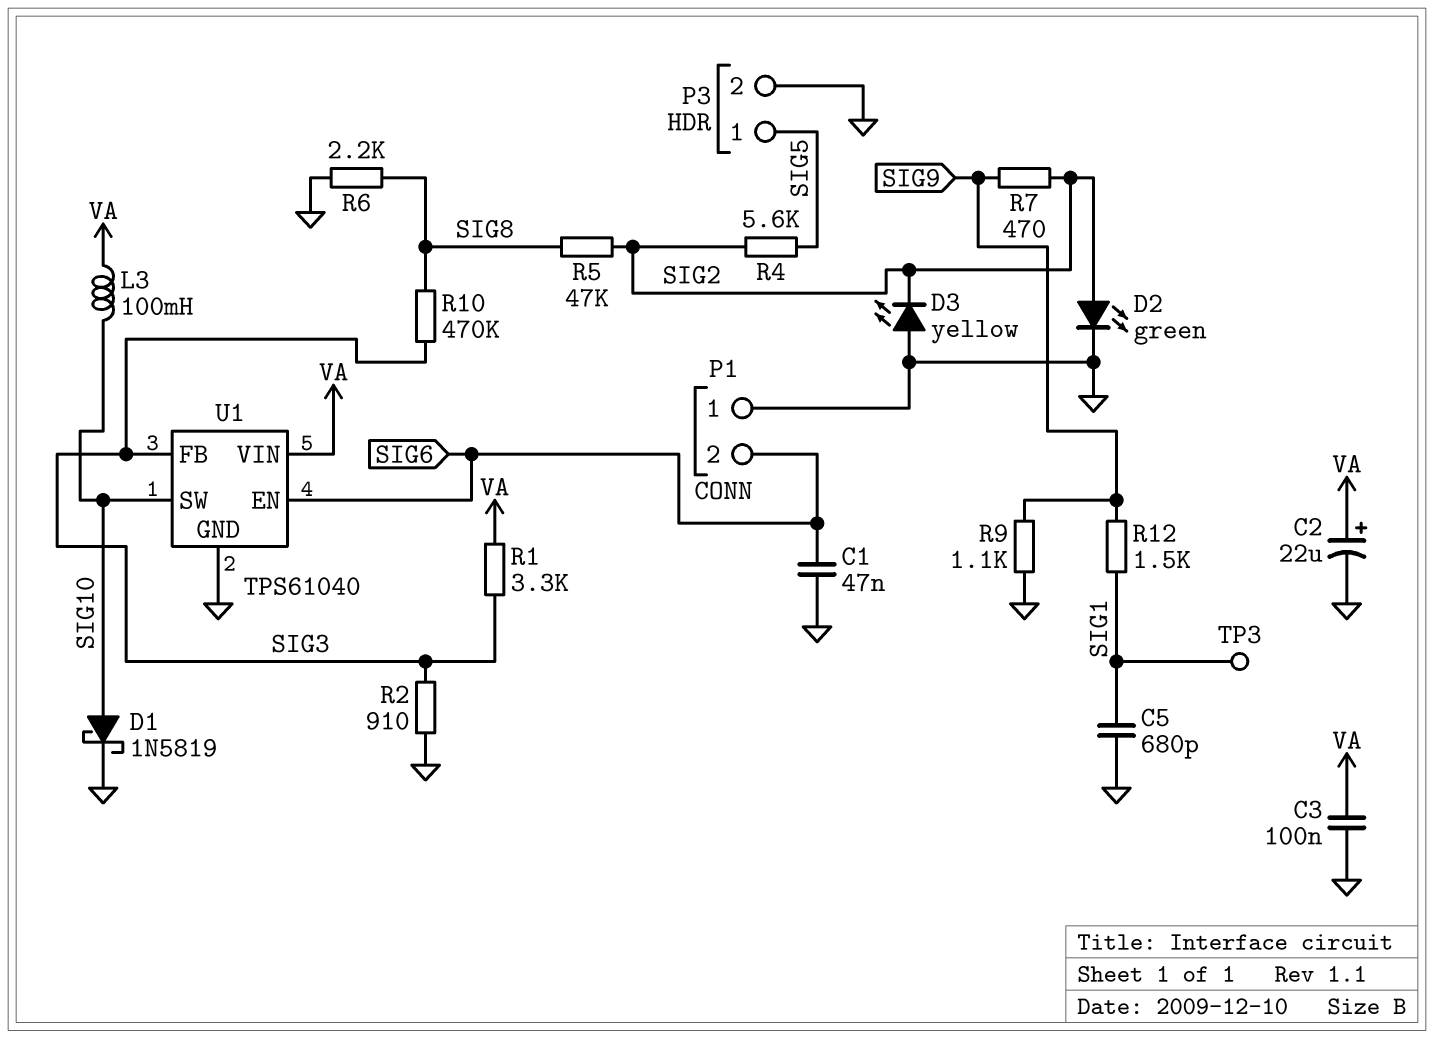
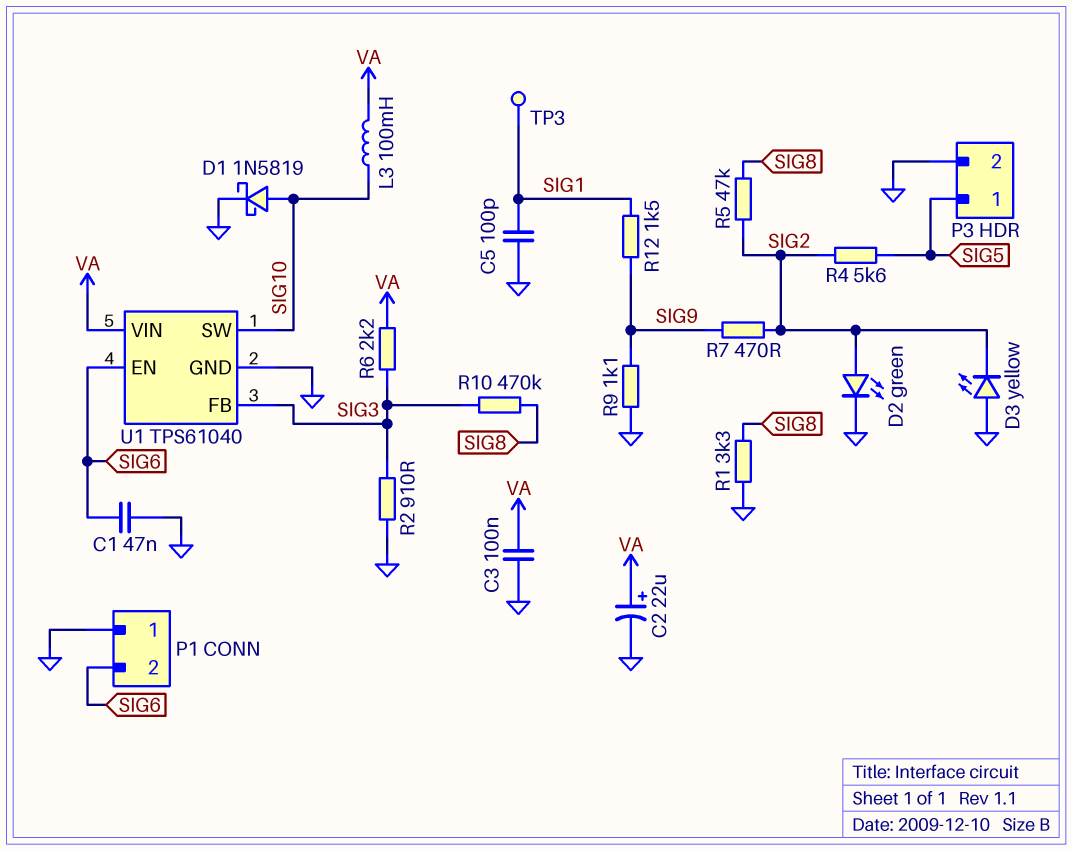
C5: 680pF (GND, SIG1) -> 100pF (GND, SIG1)
R1: 3.3k (SIG3, VA) -> 3.3k (GND, SIG8)
R6: 2.2k (GND, SIG8) -> 2.2k (SIG3, VA)

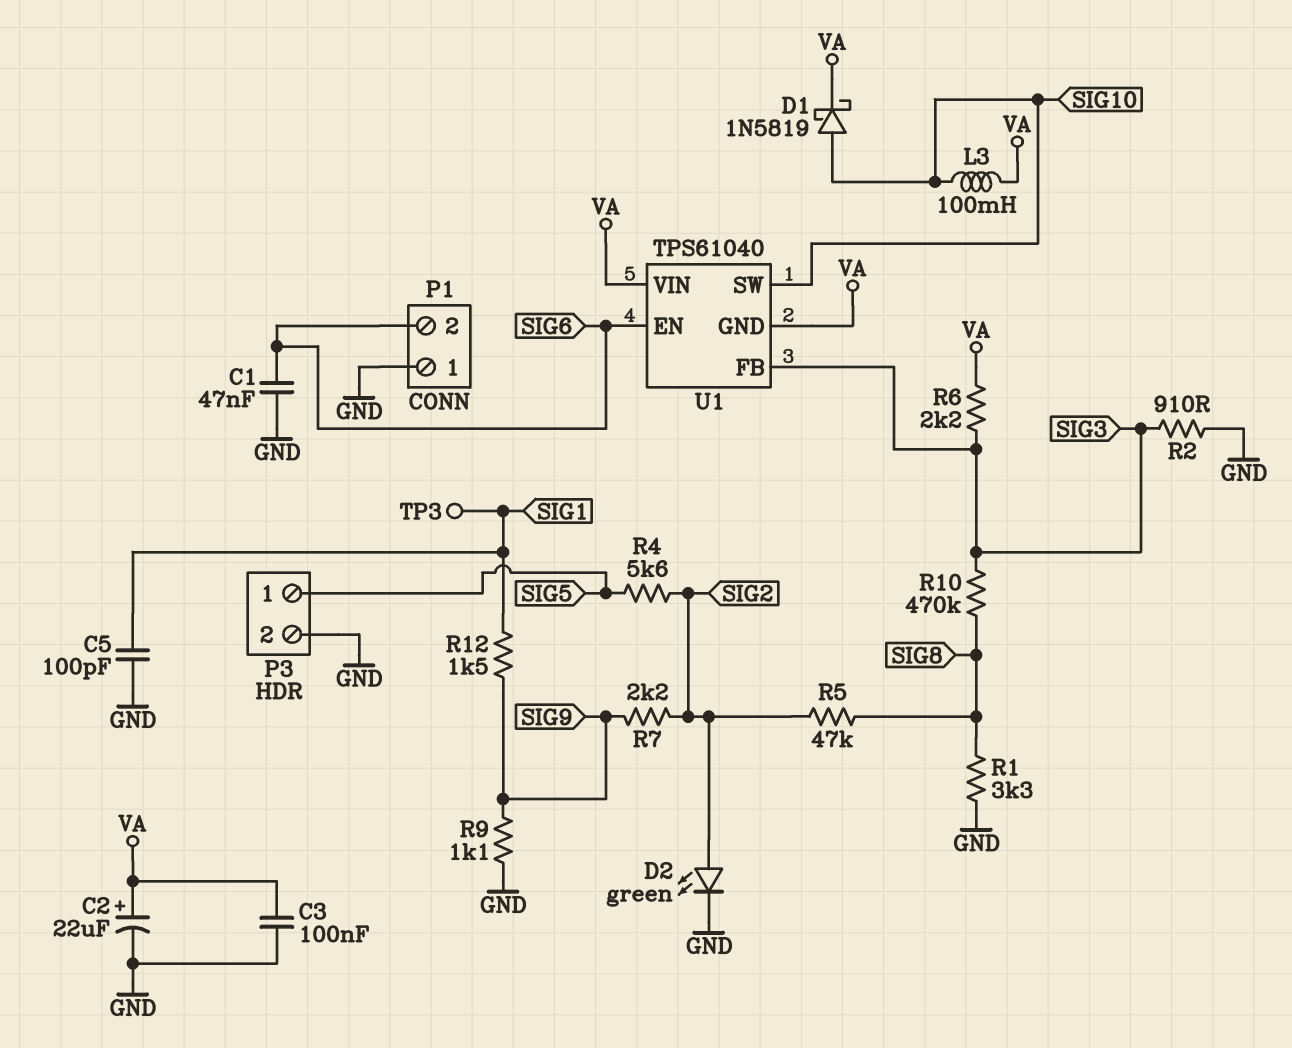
D1: schottky 1N5819 (A SIG10, K GND) -> schottky 1N5819 (A SIG10, K VA)
D3: LED yellow (A GND, K SIG2) -> none
R7: 470 (SIG2, SIG9) -> 2.2k (SIG2, SIG9)
U1 pin GND: GND -> VA

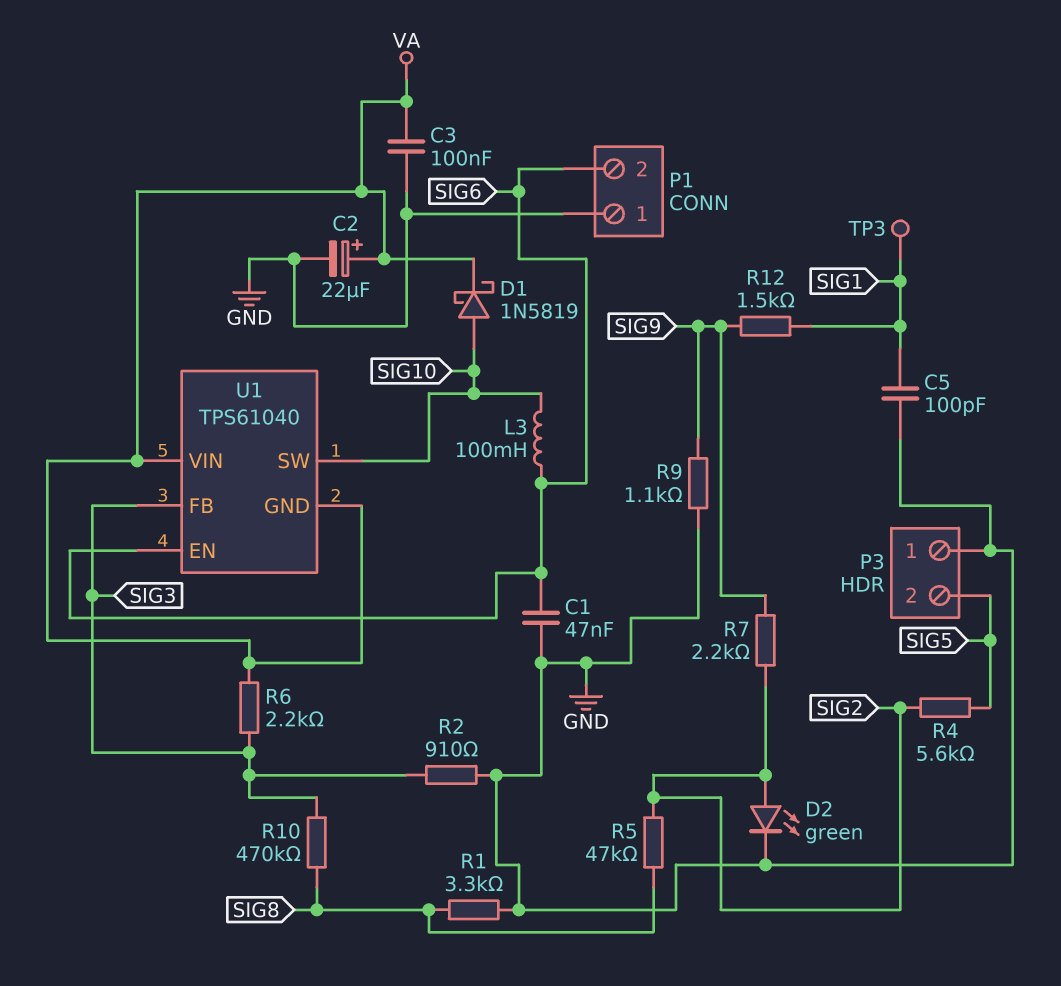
L3: 100mH (SIG10, VA) -> 100mH (SIG6, SIG10)
P3 pin 1: SIG5 -> GND
P3 pin 2: GND -> SIG5

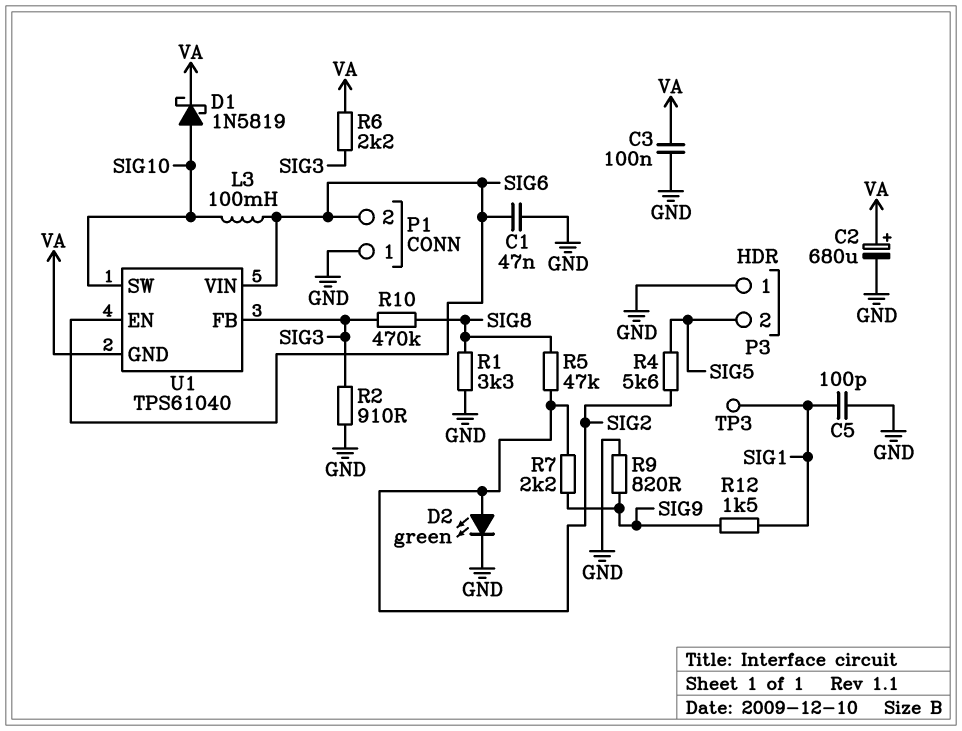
C2: 22uF (plus VA, minus GND) -> 680uF (plus VA, minus GND)
R9: 1.1k (GND, SIG9) -> 820 (GND, SIG9)
U1 pin VIN: VA -> SIG6

